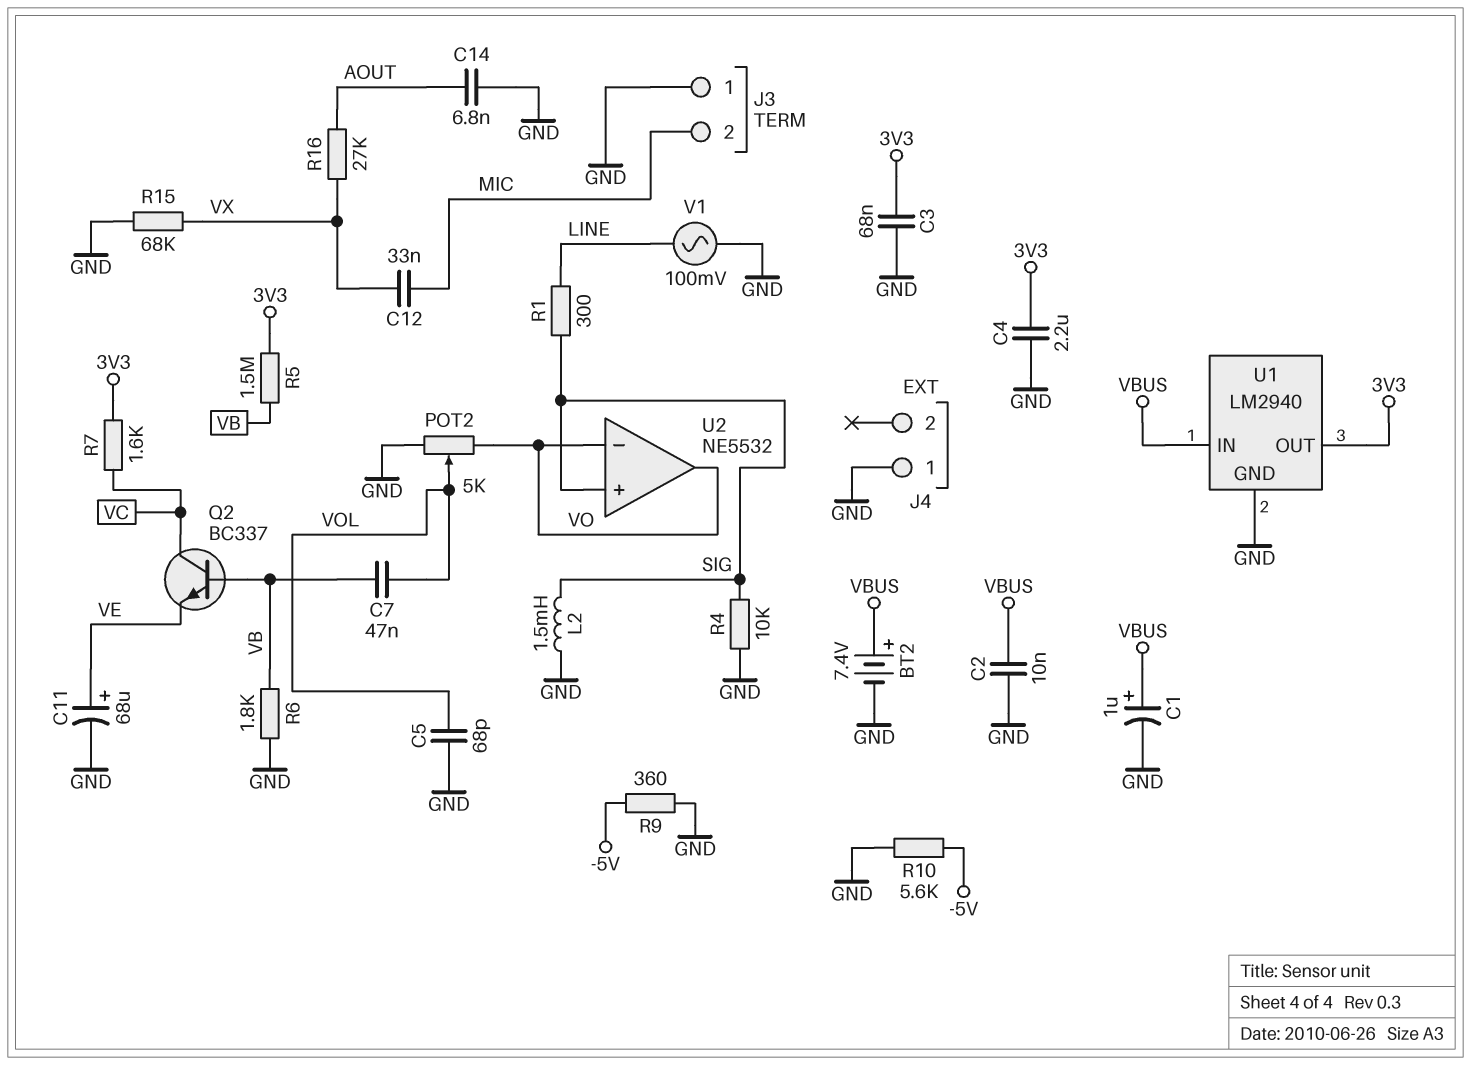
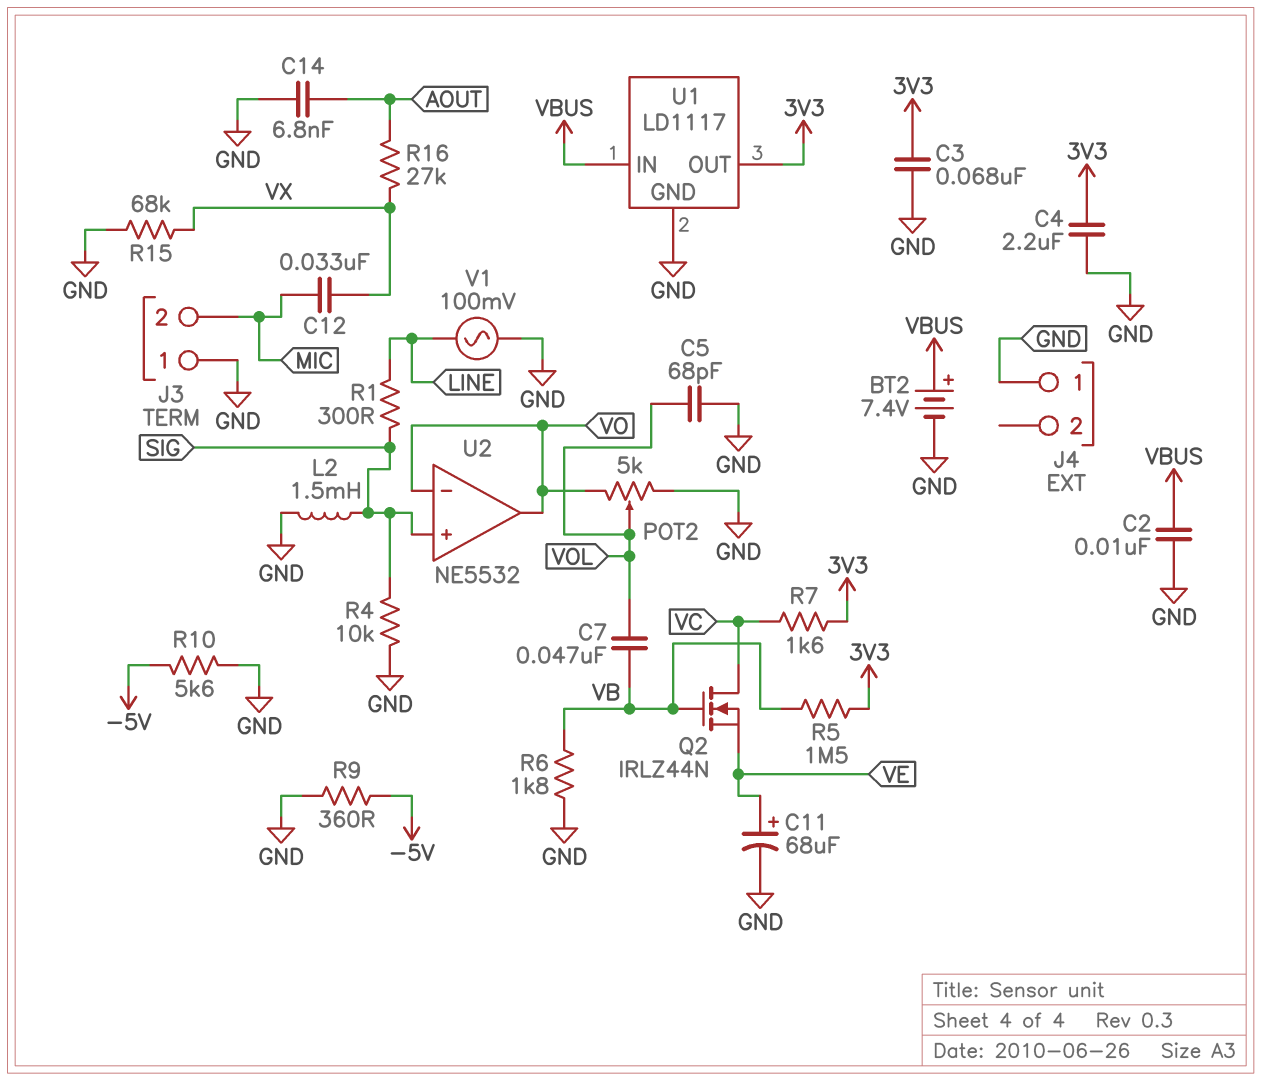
C1: 1uF (plus VBUS, minus GND) -> none
Q2: NPN BC337 (B VB, C VC, E VE) -> NMOS IRLZ44N (G VB, D VC, S VE)
U1: LM2940 -> LD1117

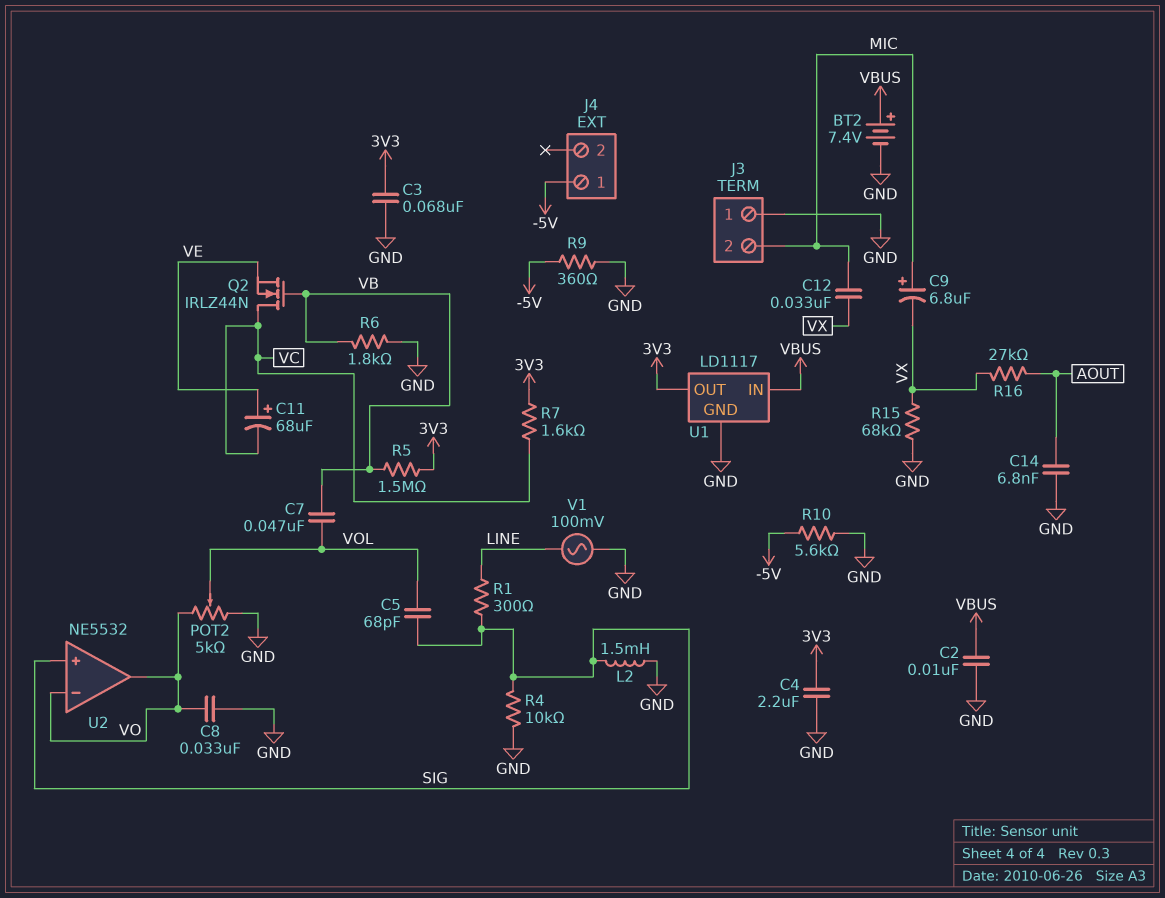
C5: 68pF (GND, VOL) -> 68pF (SIG, VOL)
C8: none -> 33nF (GND, VO)
C9: none -> 6.8uF (plus MIC, minus VX)
C11: 68uF (plus VE, minus GND) -> 68uF (plus VE, minus VC)
J4 pin 1: GND -> -5V

